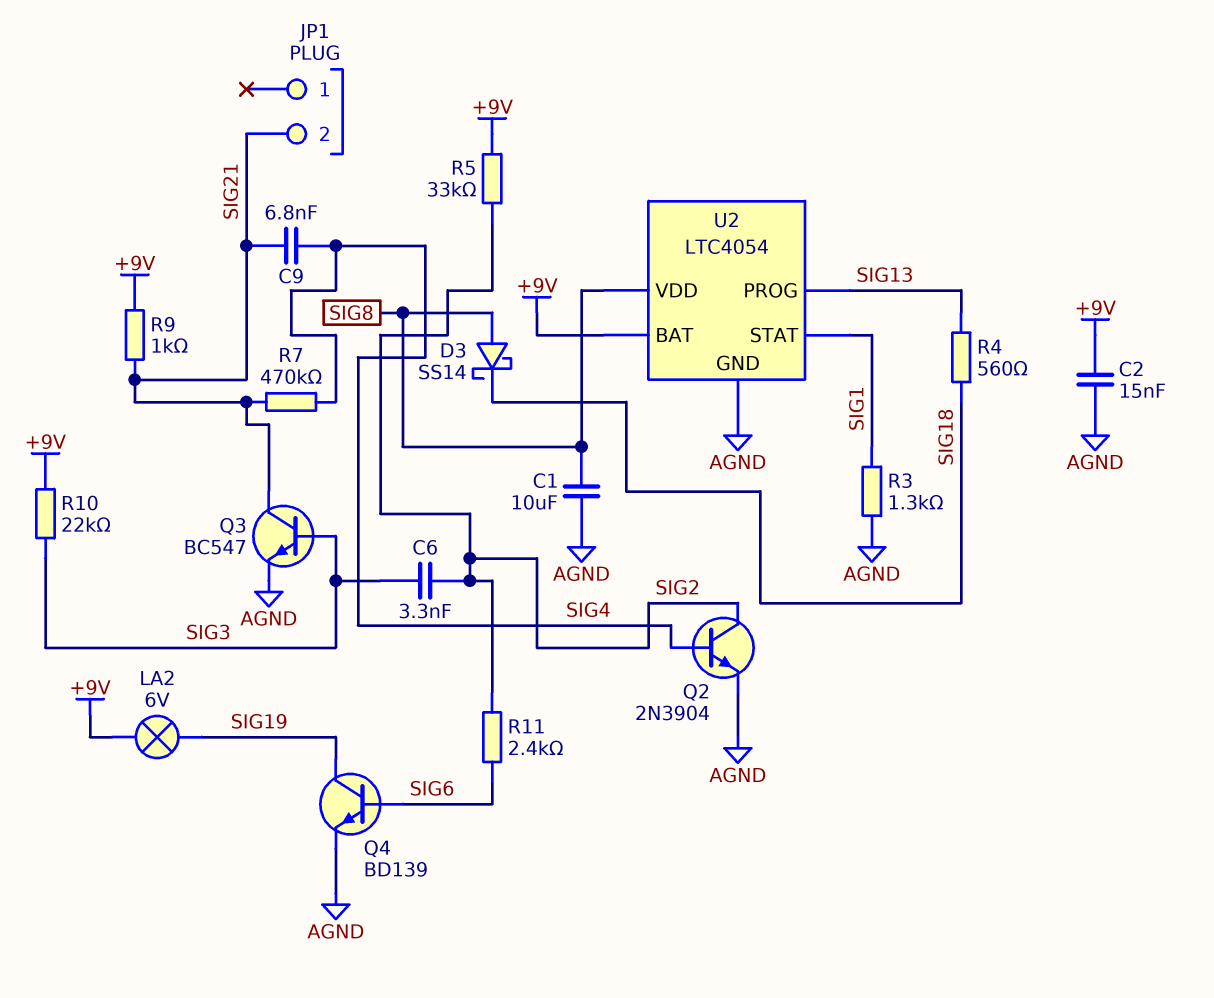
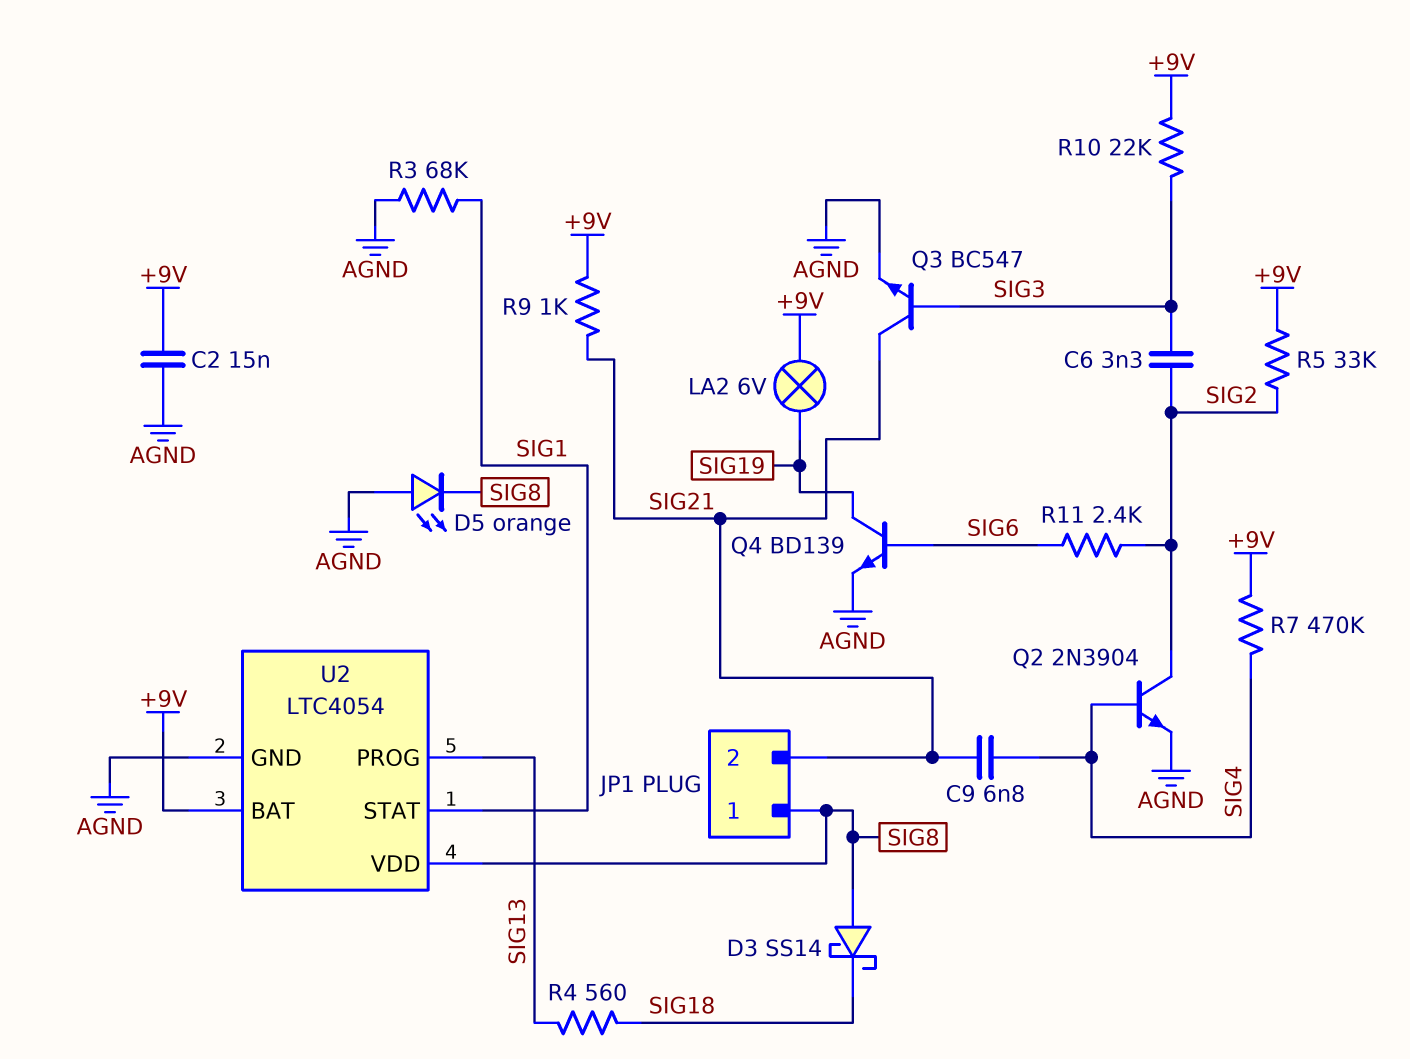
C1: 10uF (AGND, SIG8) -> none
D5: none -> LED orange (A AGND, K SIG8)
JP1 pin 1: none -> SIG8
R3: 1.3k (AGND, SIG1) -> 68k (AGND, SIG1)
R7: 470k (SIG4, SIG21) -> 470k (+9V, SIG4)

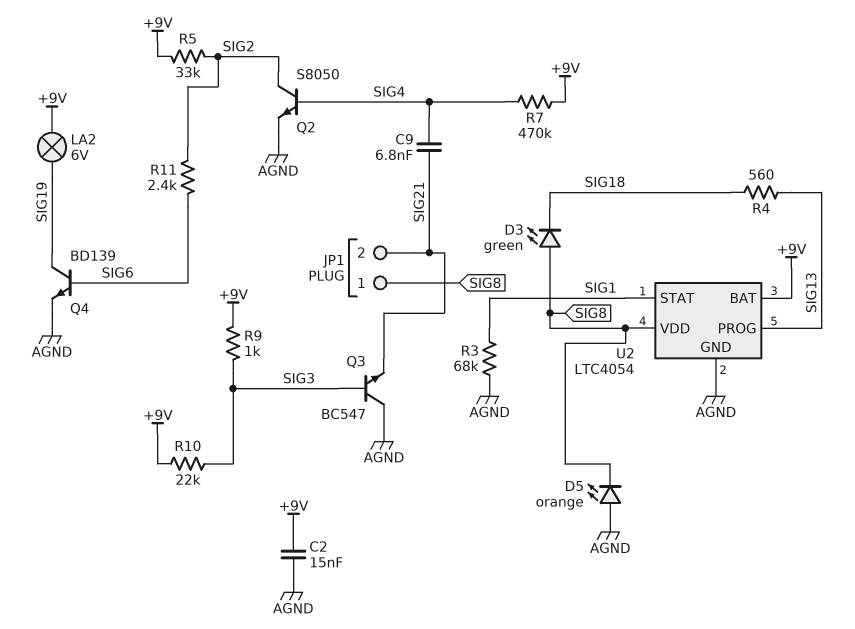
C6: 3.3nF (SIG2, SIG3) -> none
D3: schottky SS14 (A SIG8, K SIG18) -> LED green (A SIG8, K SIG18)
Q2: NPN 2N3904 (B SIG4, C SIG2, E AGND) -> NPN S8050 (B SIG4, C SIG2, E AGND)
Q3: NPN BC547 (B SIG3, C SIG21, E AGND) -> NPN BC547 (B SIG3, C AGND, E SIG21)
R9: 1k (+9V, SIG21) -> 1k (+9V, SIG3)

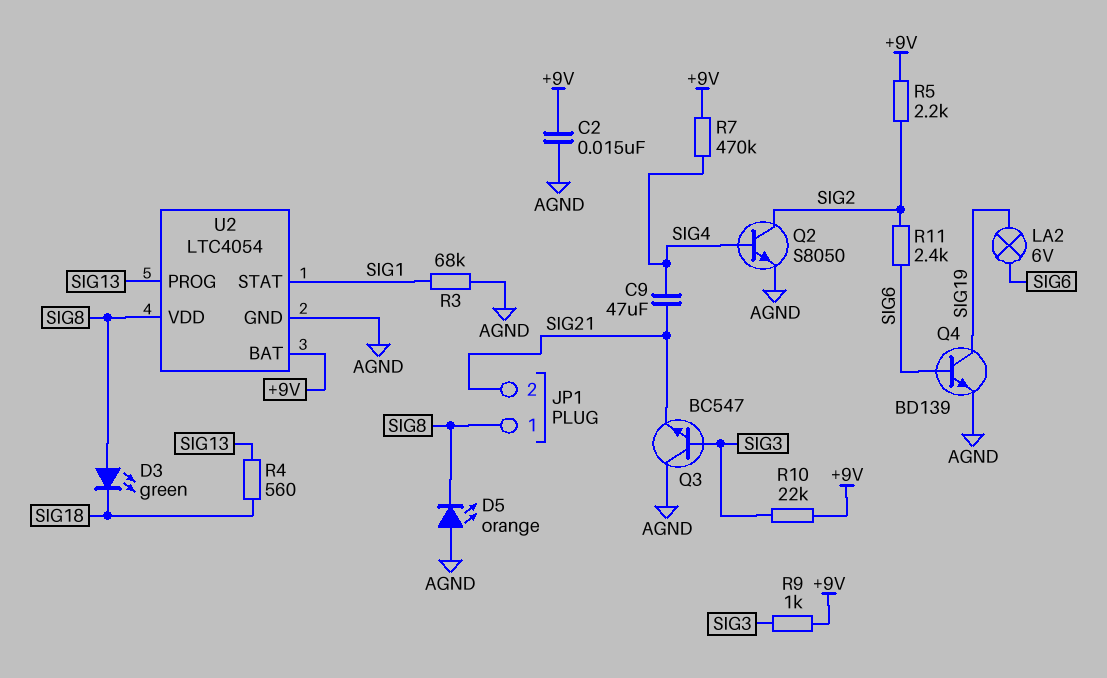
C9: 6.8nF (SIG4, SIG21) -> 47uF (SIG4, SIG21)
LA2: lamp 6V (+9V, SIG19) -> lamp 6V (SIG6, SIG19)
R5: 33k (+9V, SIG2) -> 2.2k (+9V, SIG2)

